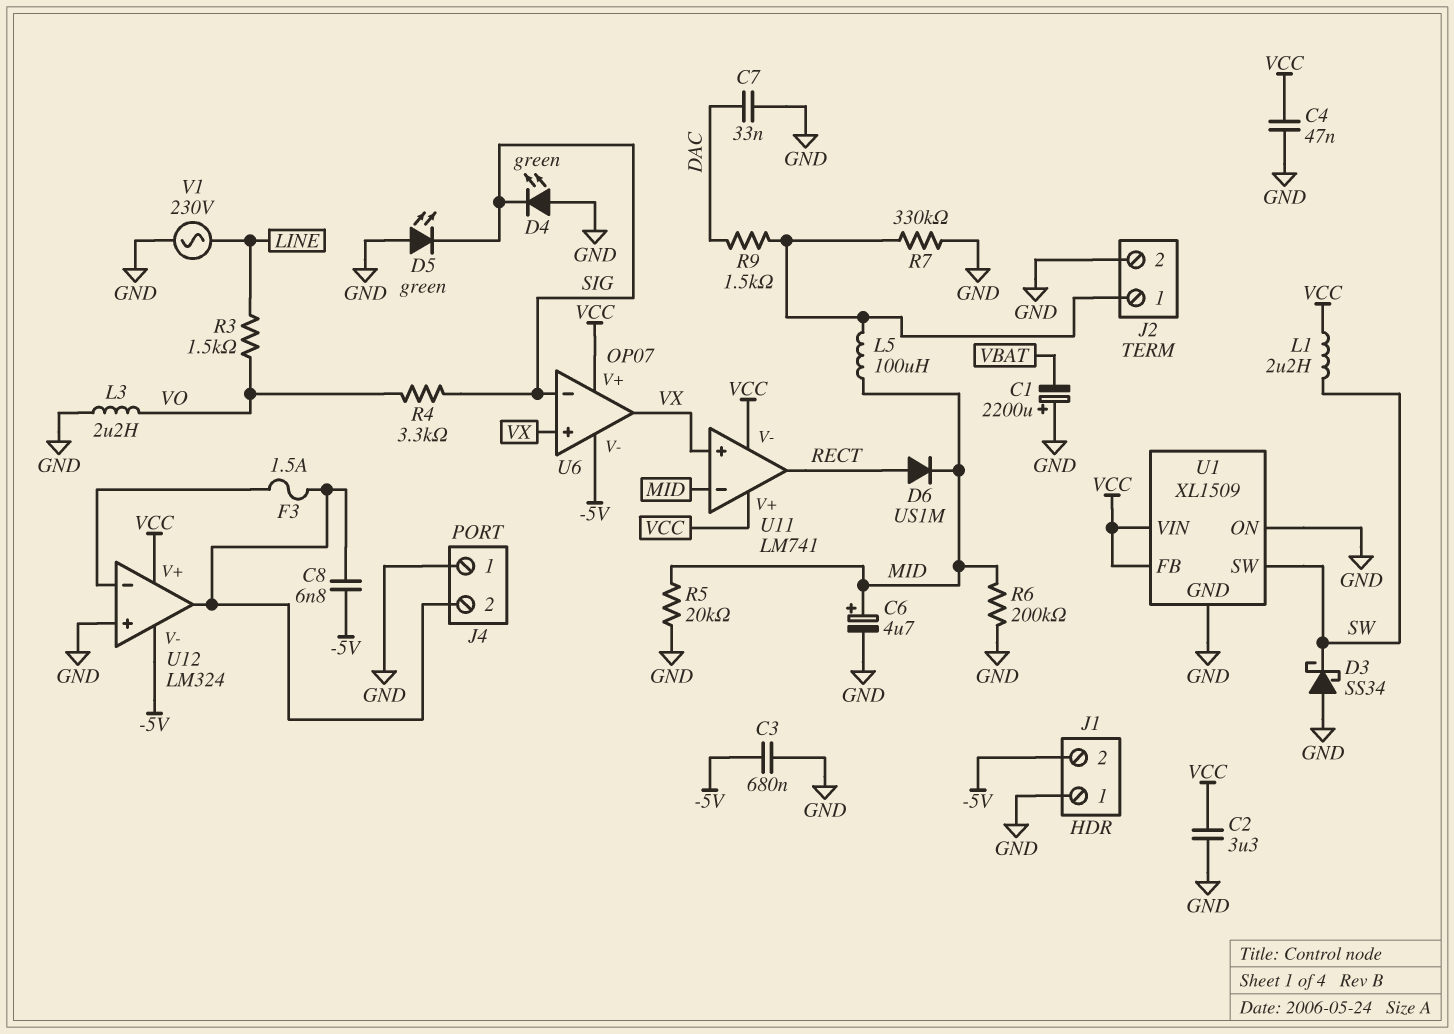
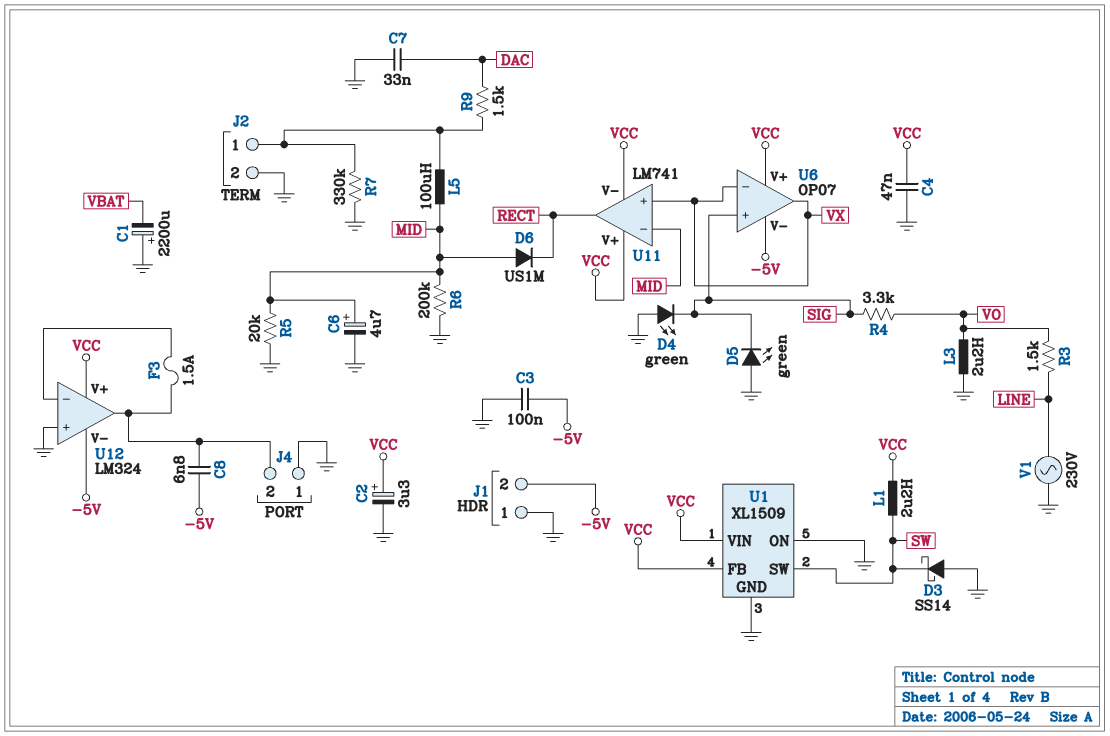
C2: 3.3uF (GND, VCC) -> 3.3uF (plus VCC, minus GND)
C3: 680nF (-5V, GND) -> 100nF (-5V, GND)
D3: schottky SS34 (A GND, K SW) -> schottky SS14 (A GND, K SW)
D6: diode US1M (A RECT, K MID) -> diode US1M (A MID, K RECT)
U6 pin in+: VX -> SIG
U6 pin in-: SIG -> VX

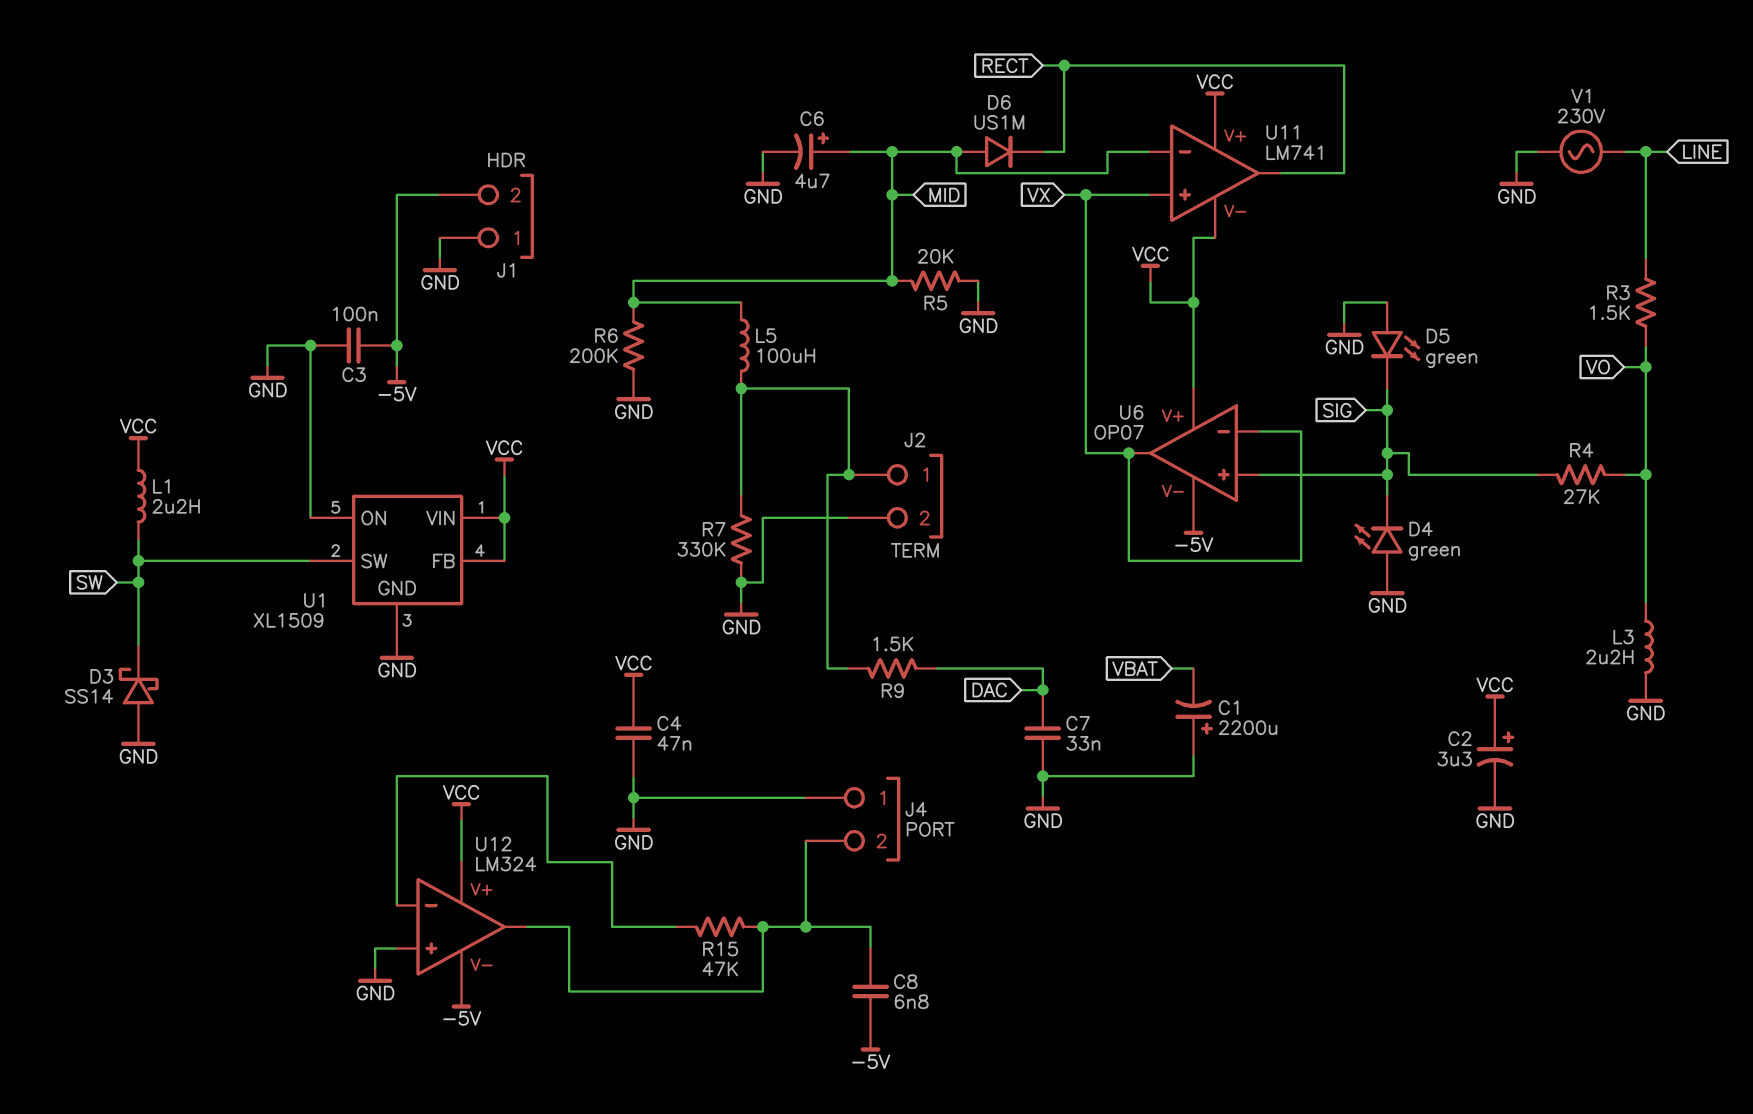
F3: 1.5A (J4/2, U12/in-) -> none
R4: 3.3k (SIG, VO) -> 27k (SIG, VO)
R15: none -> 47k (J4/2, U12/in-)

